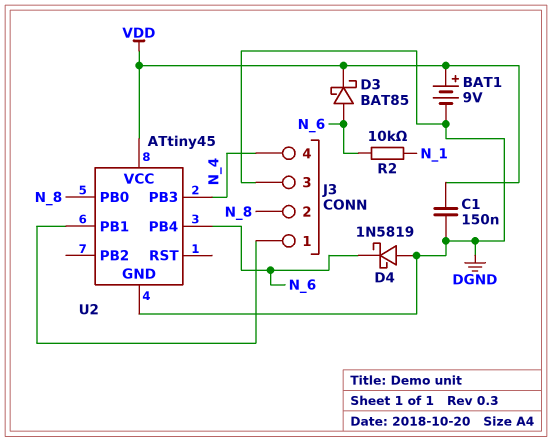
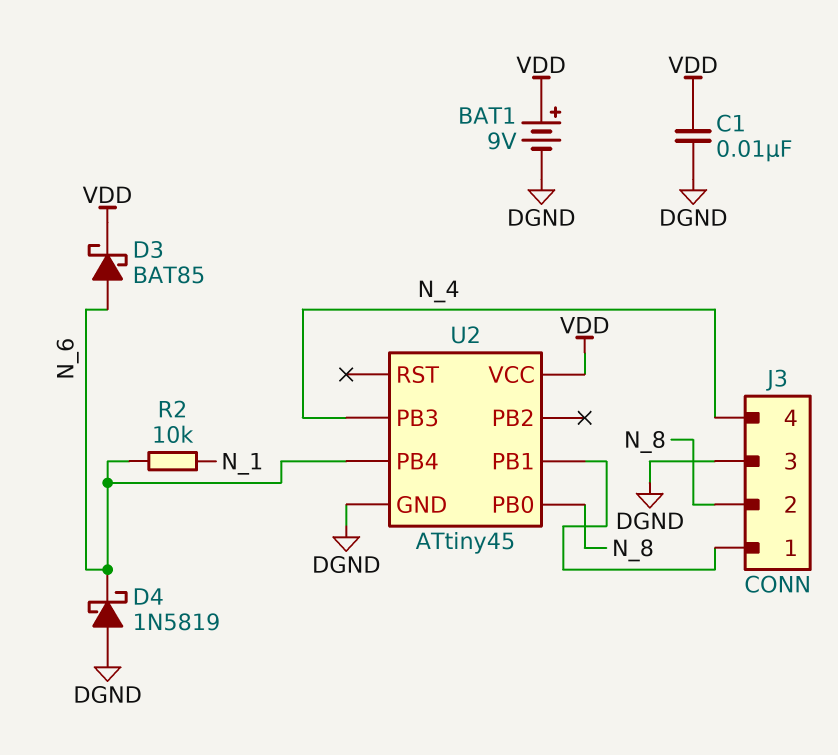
C1: 150nF (DGND, VDD) -> 10nF (DGND, VDD)

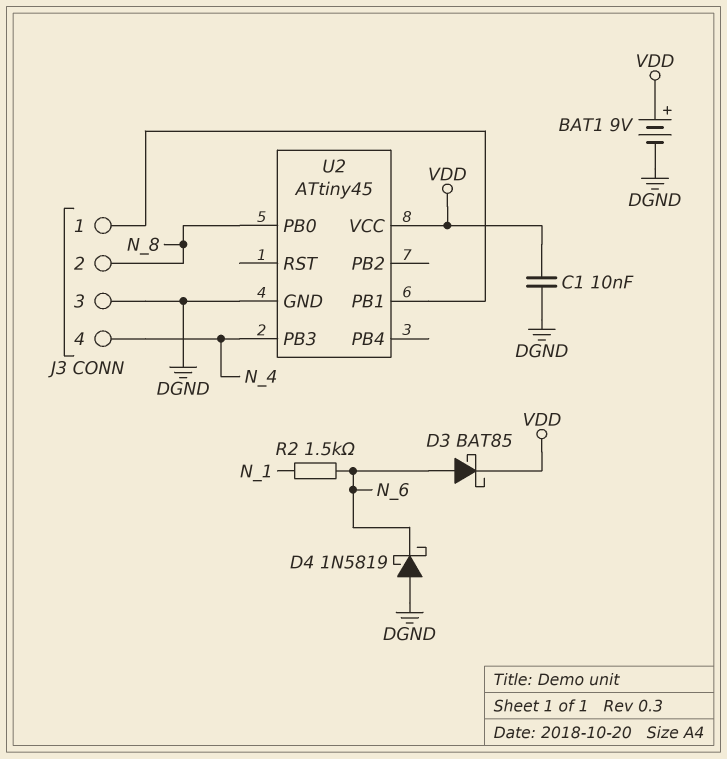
R2: 10k (N_1, N_6) -> 1.5k (N_1, N_6)
U2 pin PB4: N_6 -> none

